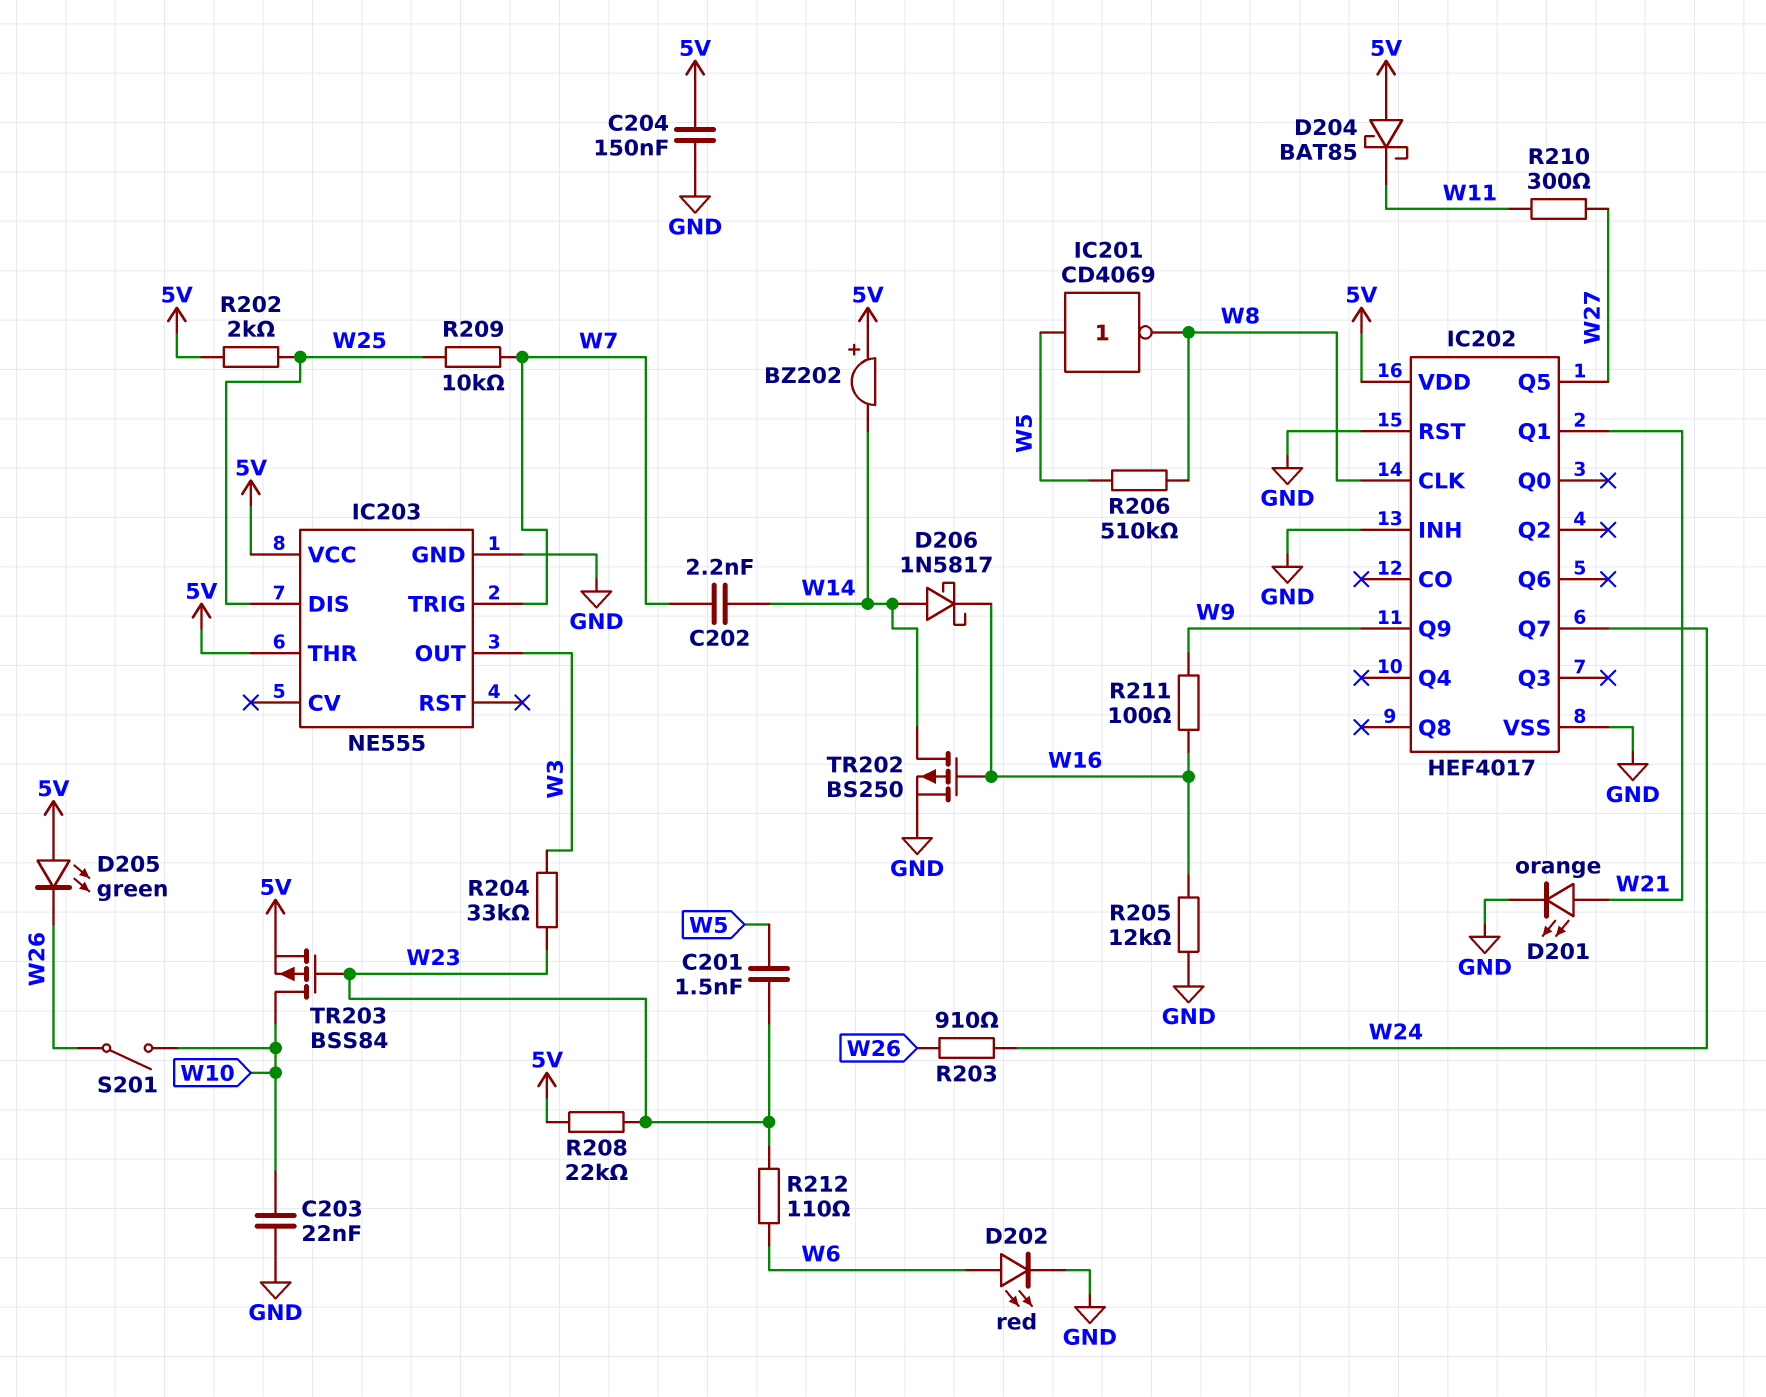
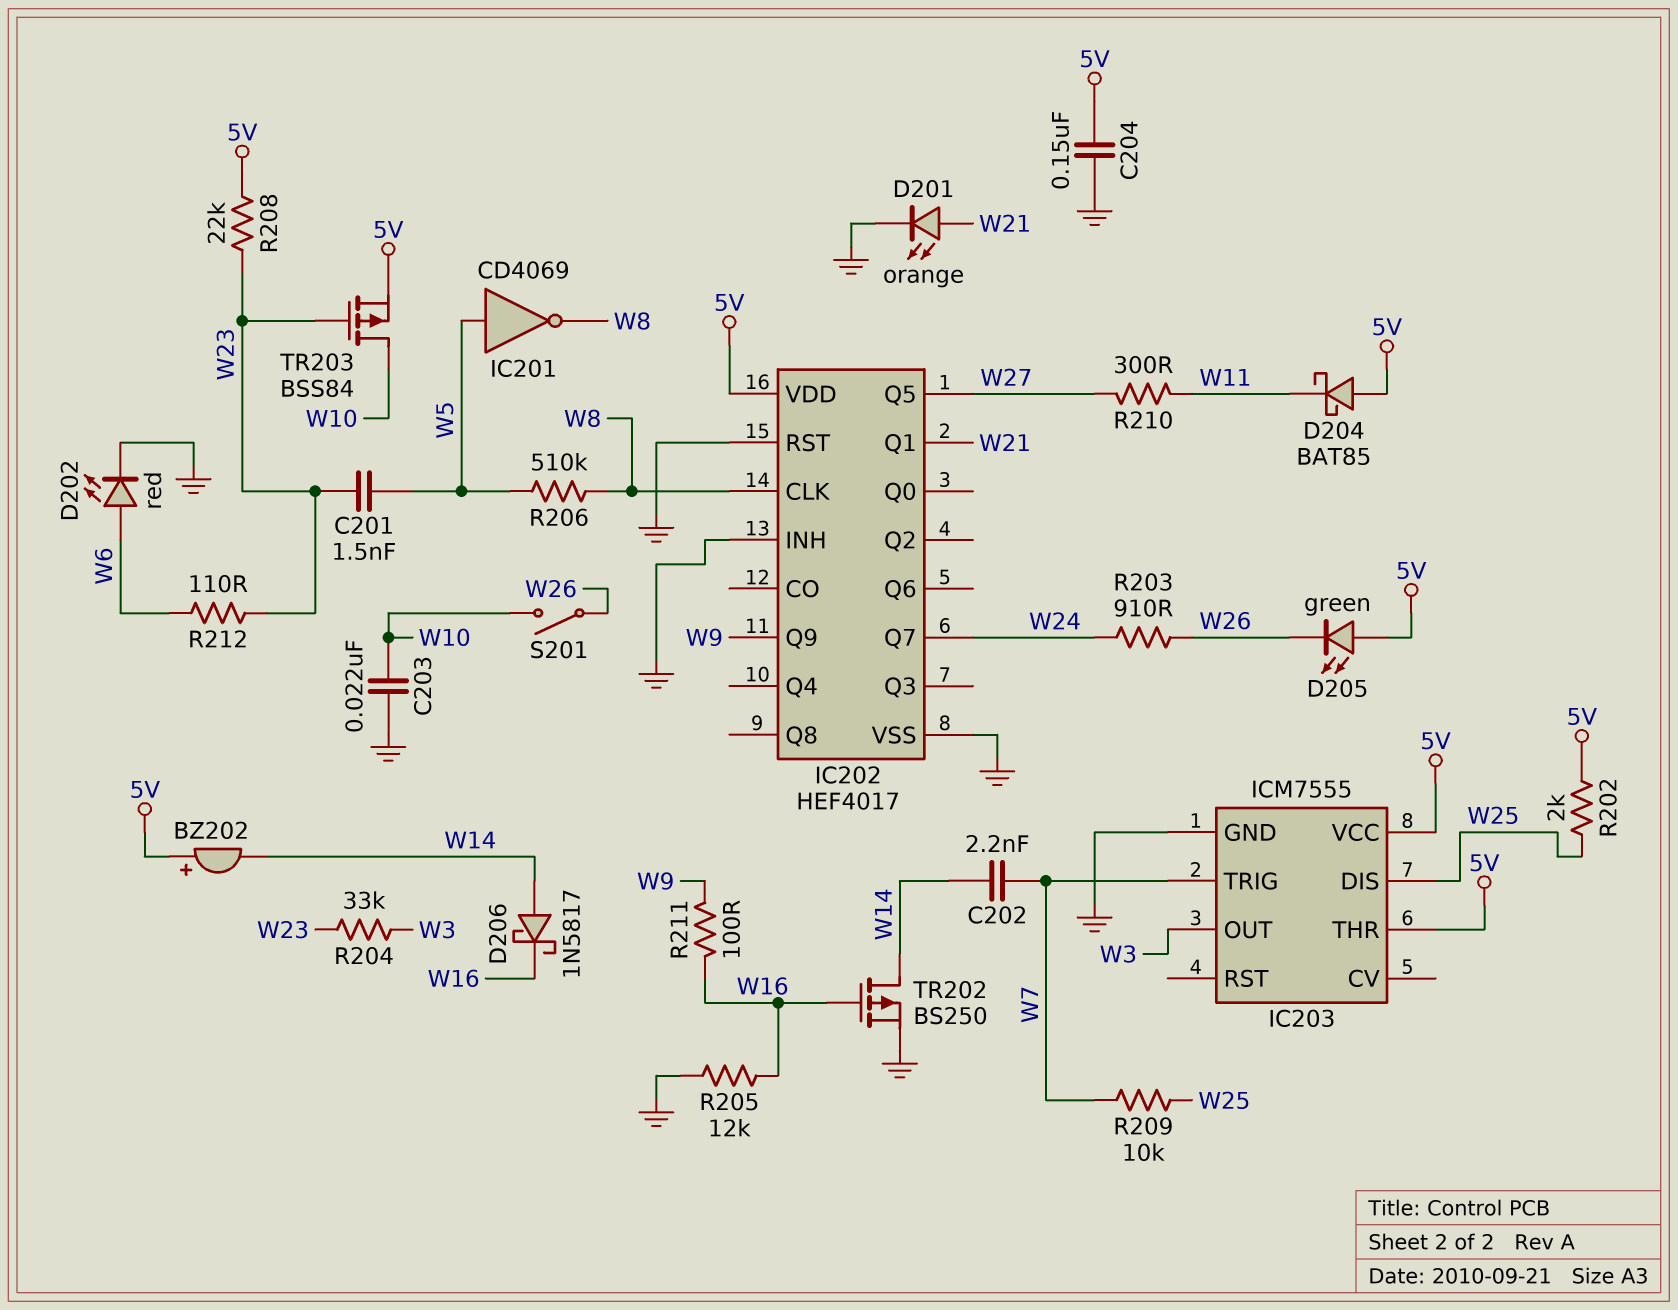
IC203: NE555 -> ICM7555

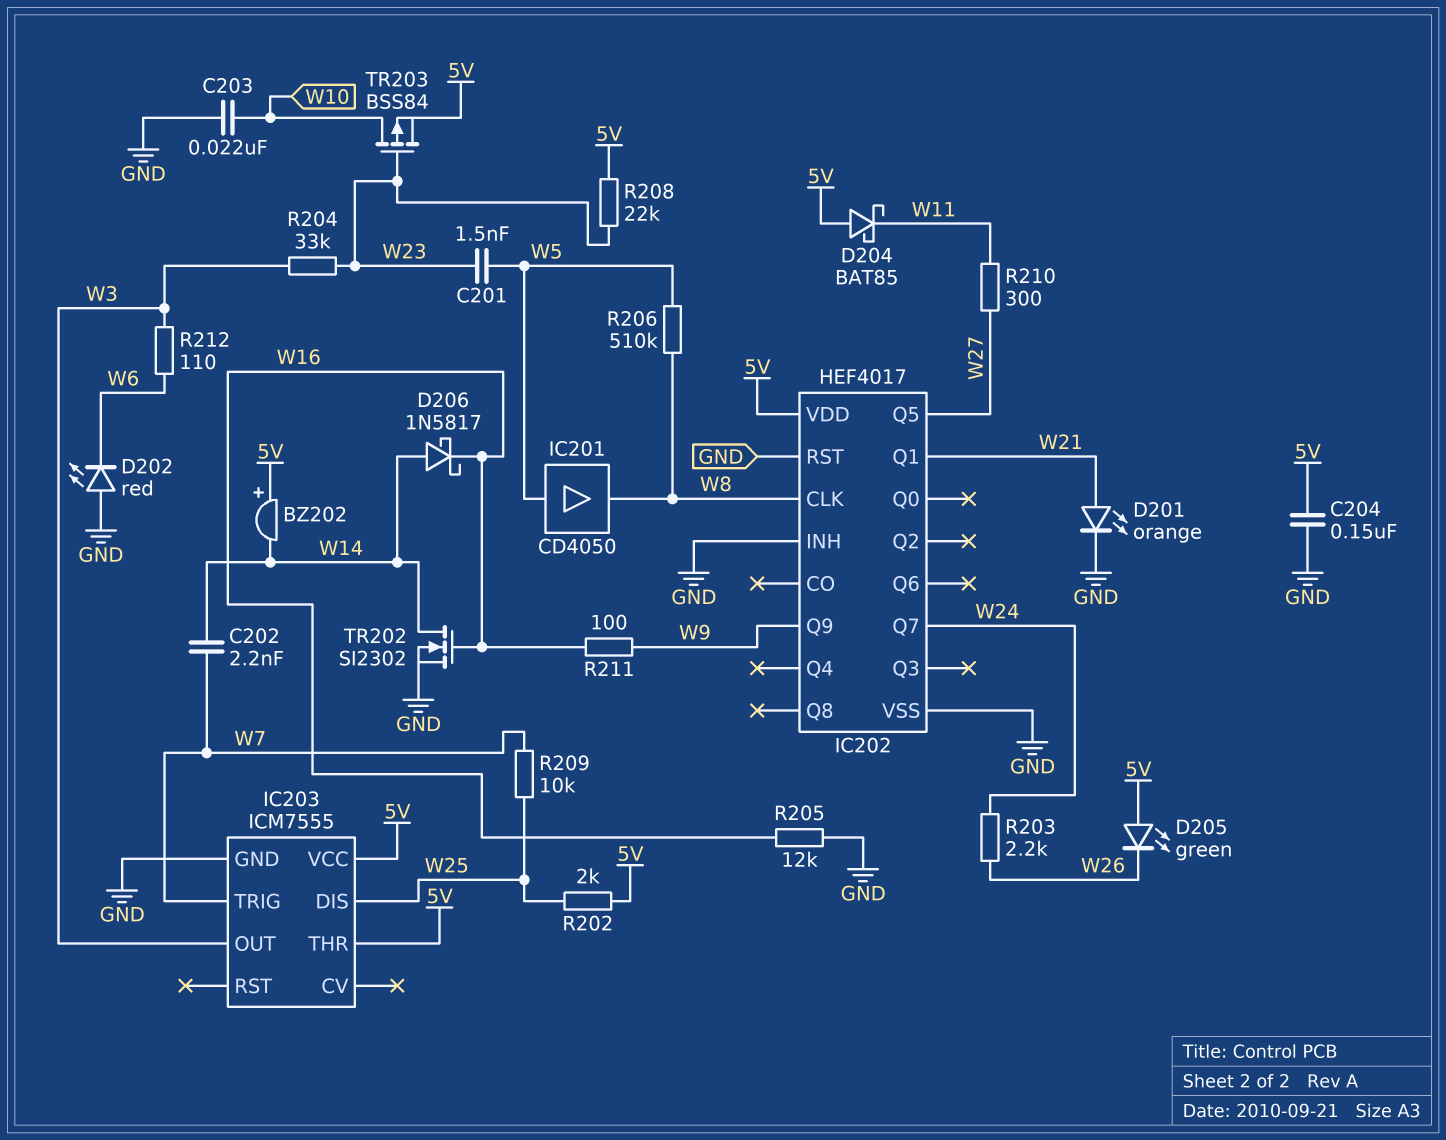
D202: LED red (A W6, K GND) -> LED red (A GND, K W6)
IC201: NOT CD4069 (in W5, out W8) -> buffer CD4050 (in W5, out W8)
R203: 910 (W24, W26) -> 2.2k (W24, W26)
R212: 110 (W6, W23) -> 110 (W3, W6)
S201: switch (W10, W26) -> none
TR202: PMOS BS250 (G W16, D W14, S GND) -> NMOS SI2302 (G W16, D W14, S GND)

